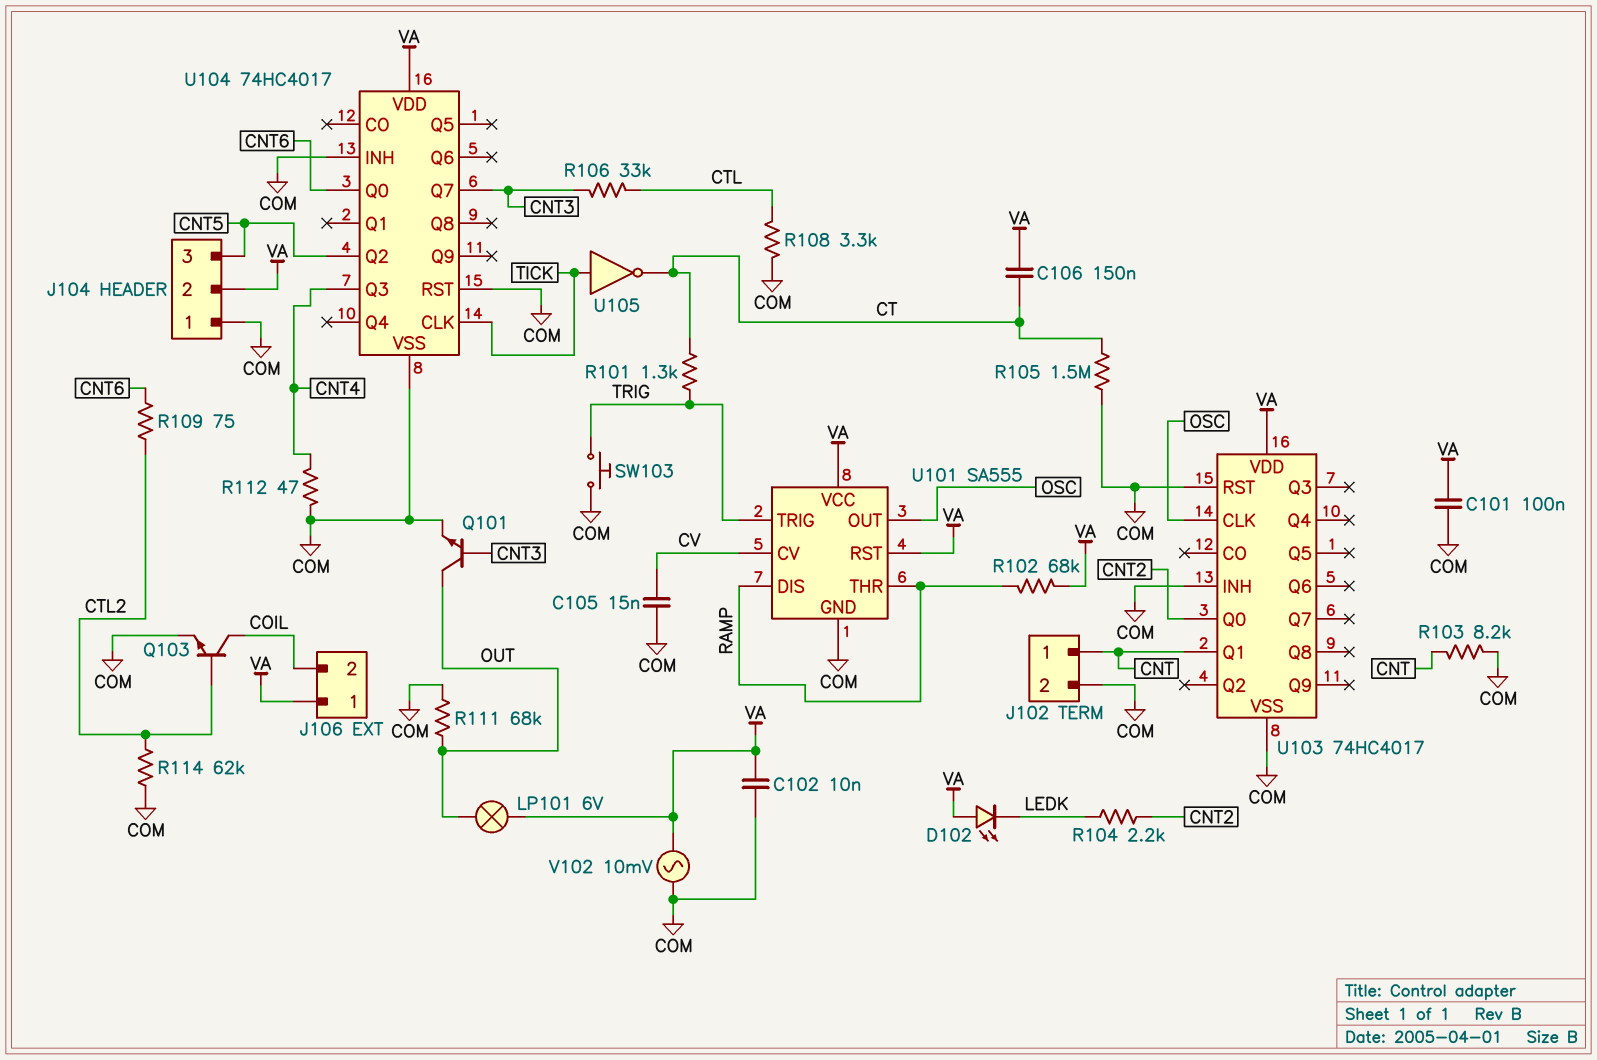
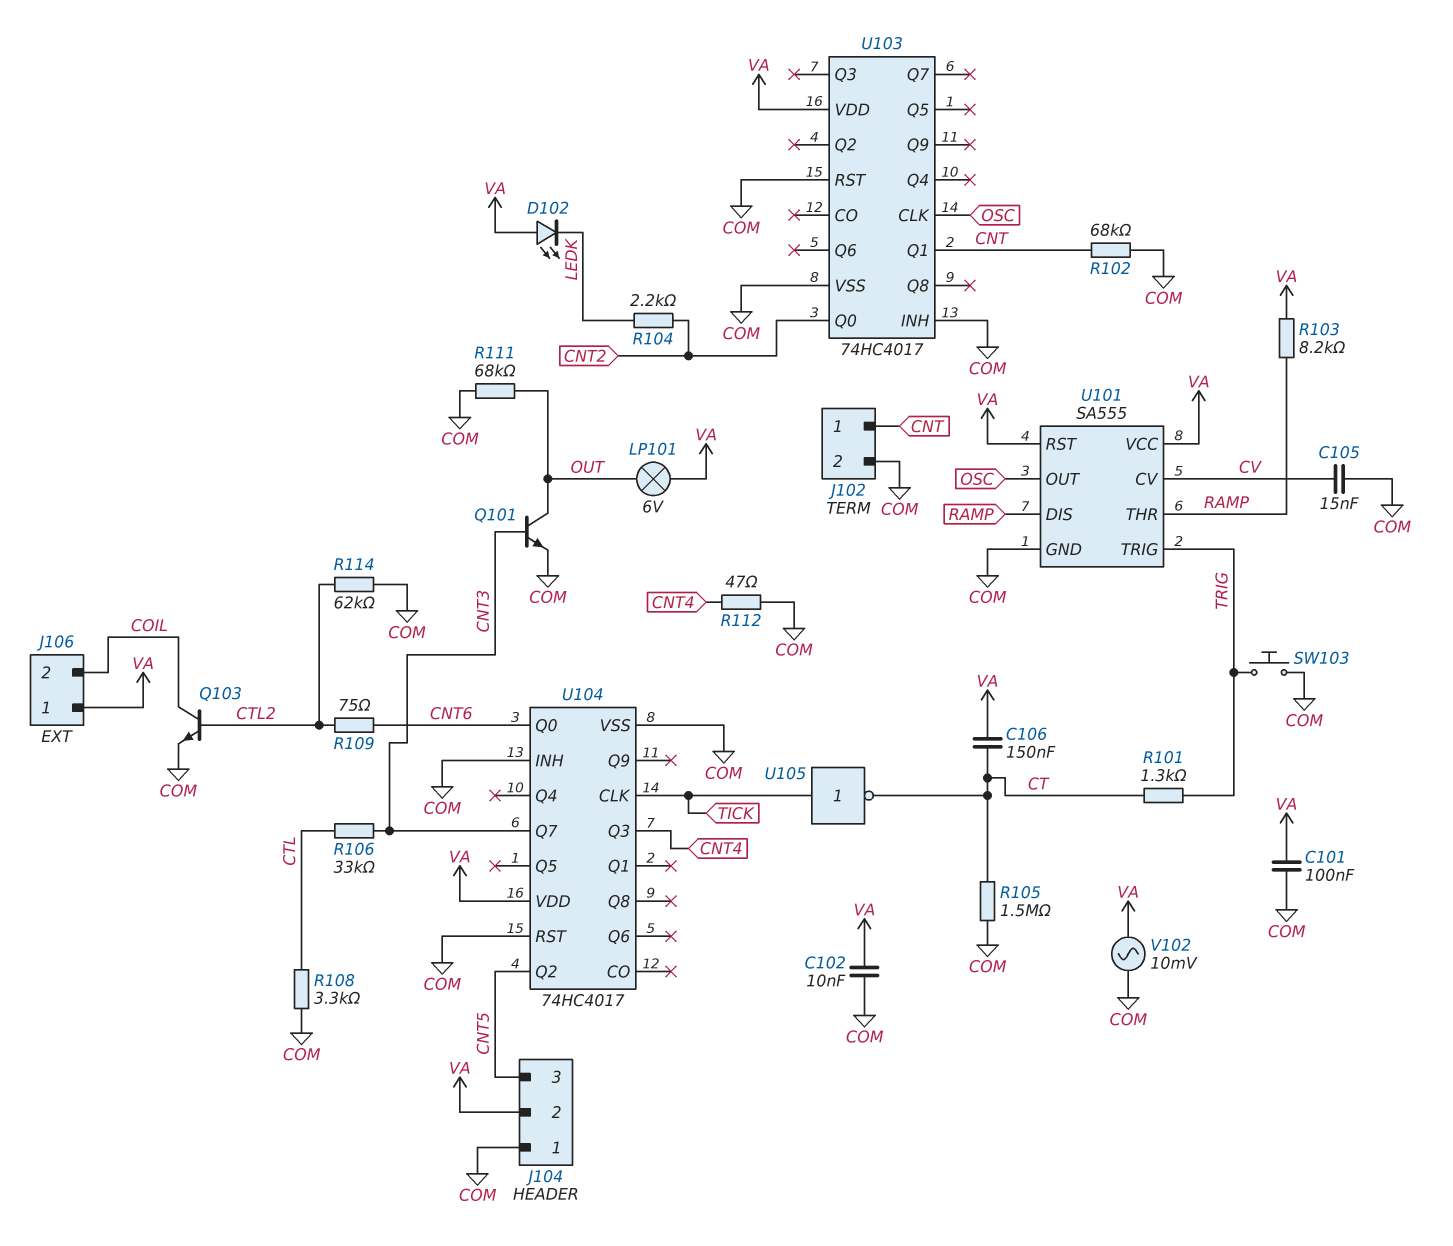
R102: 68k (RAMP, VA) -> 68k (CNT, COM)
R103: 8.2k (CNT, COM) -> 8.2k (RAMP, VA)

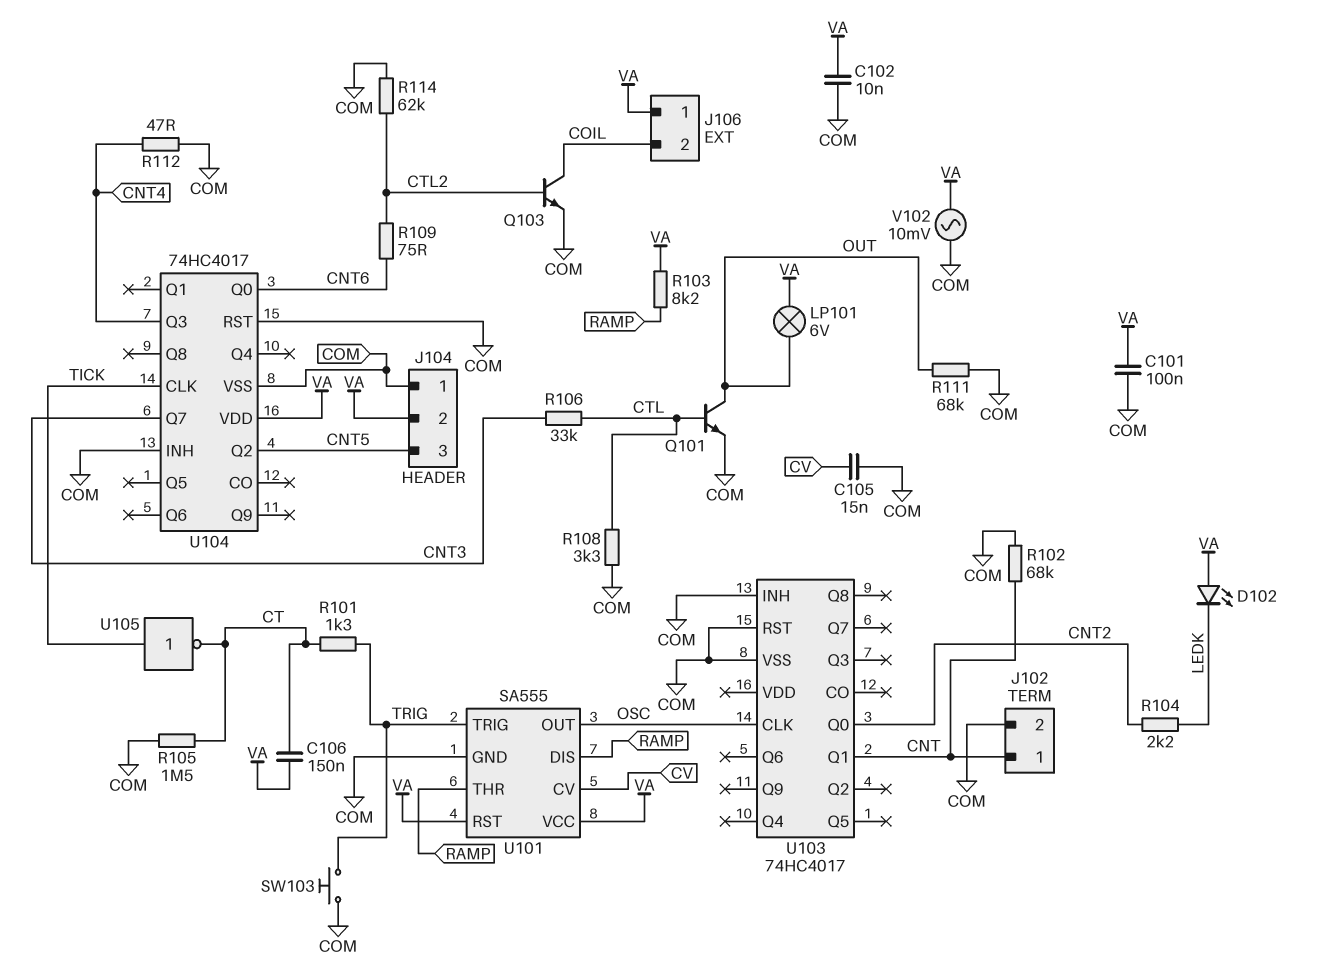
Q101: NPN (B CNT3, C OUT, E COM) -> NPN (B CTL, C OUT, E COM)
U103 pin VDD: VA -> none

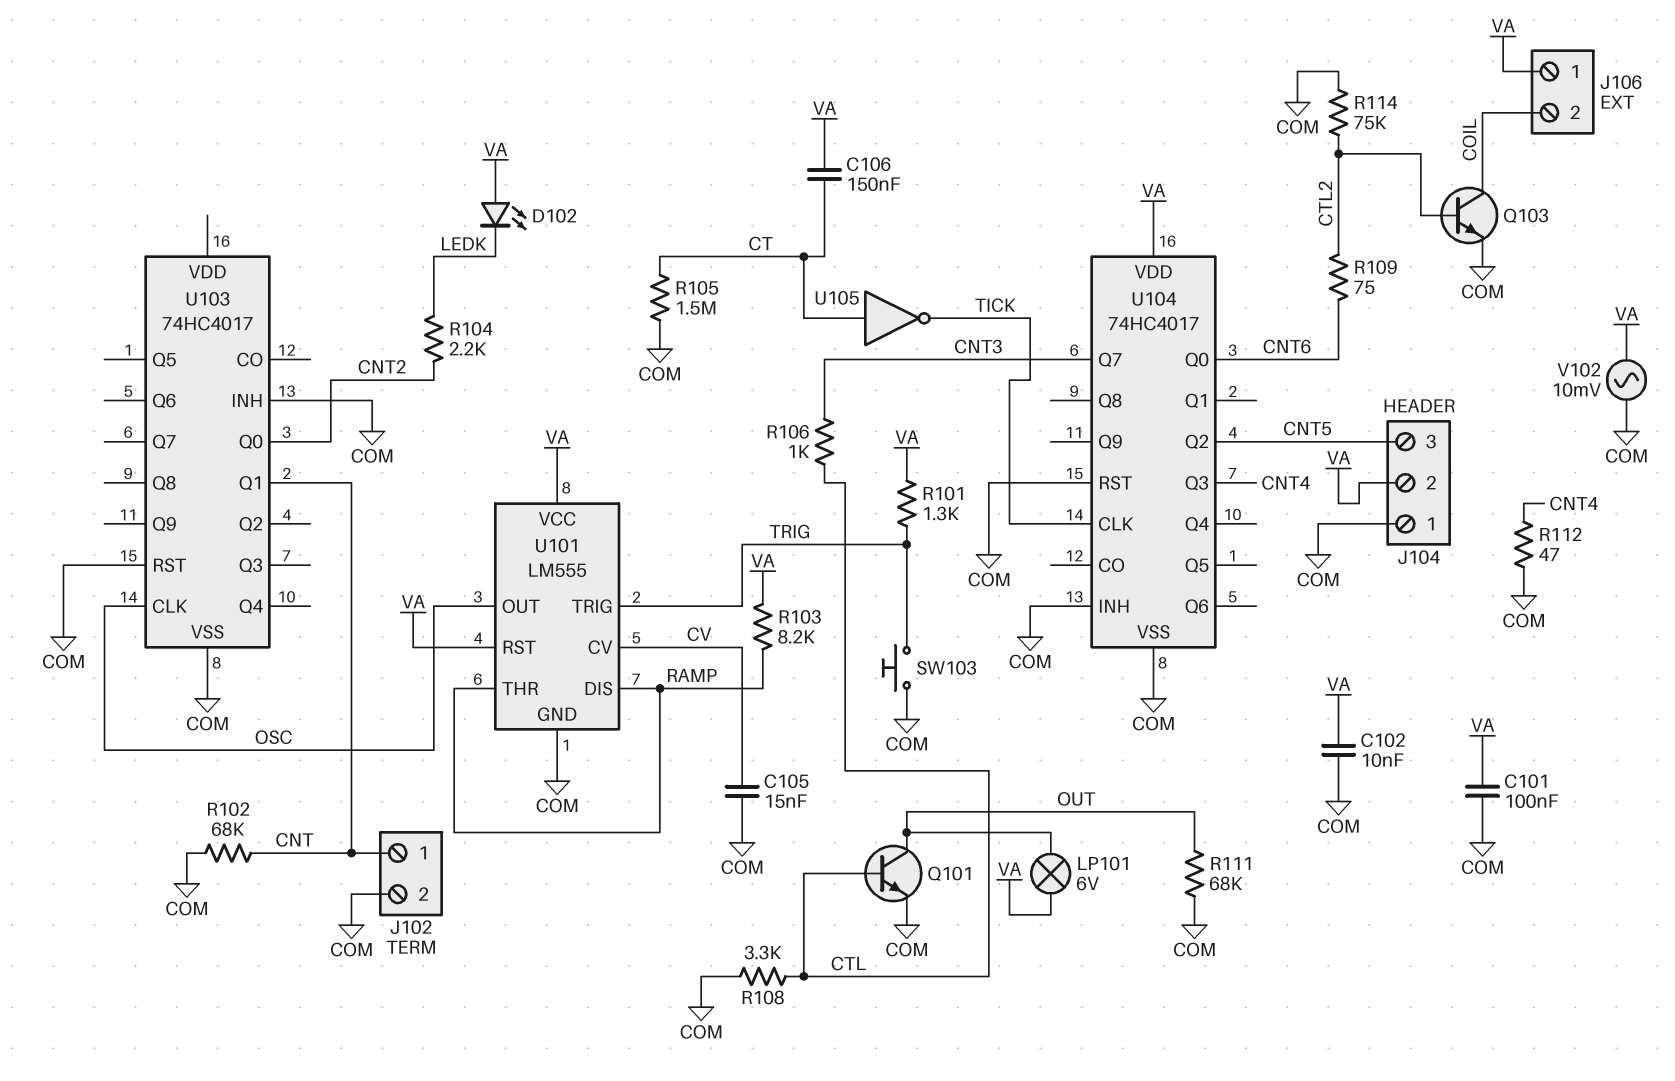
R101: 1.3k (CT, TRIG) -> 1.3k (TRIG, VA)
R106: 33k (CNT3, CTL) -> 1k (CNT3, CTL)
R114: 62k (COM, CTL2) -> 75k (COM, CTL2)
U101: SA555 -> LM555
U105: NOT (in TICK, out CT) -> NOT (in CT, out TICK)

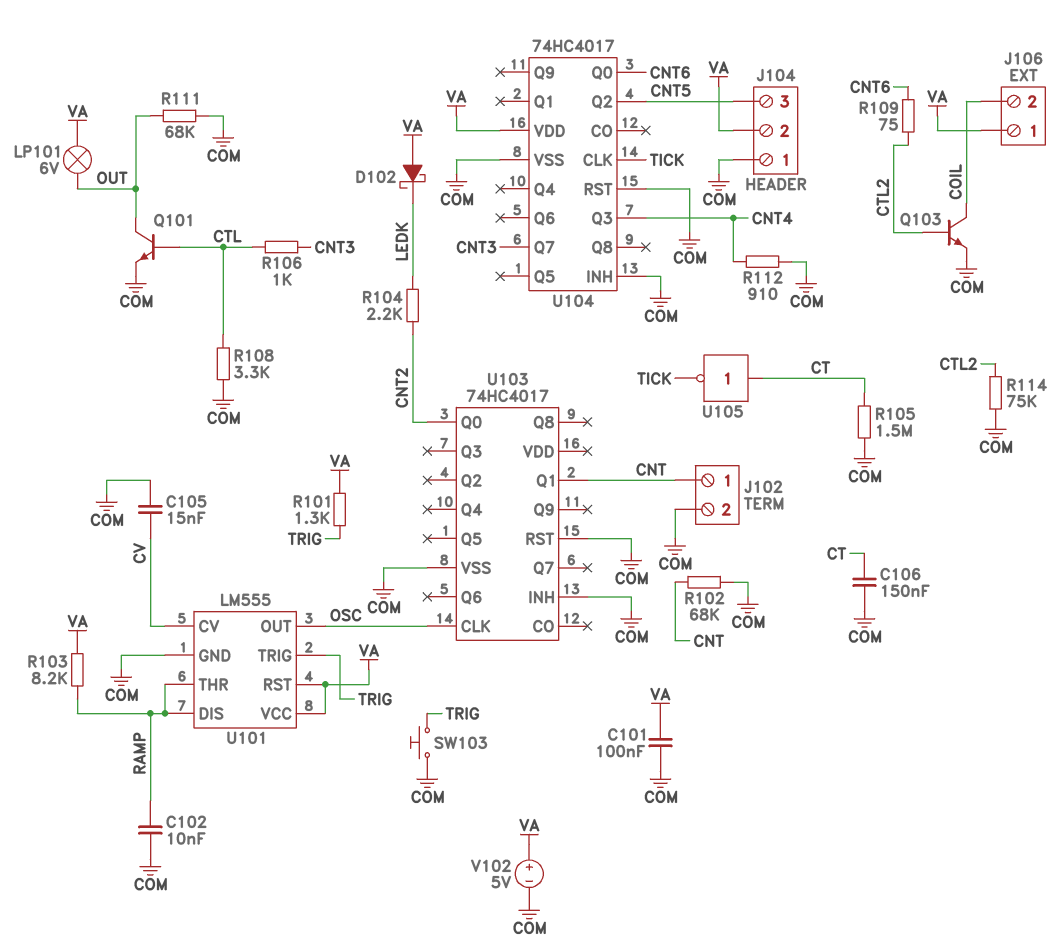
C102: 10nF (COM, VA) -> 10nF (COM, RAMP)
C106: 150nF (CT, VA) -> 150nF (COM, CT)
D102: LED (A VA, K LEDK) -> schottky (A VA, K LEDK)
R112: 47 (CNT4, COM) -> 910 (CNT4, COM)
V102: AC 10mV (COM, VA) -> 5V (plus VA, minus COM)

